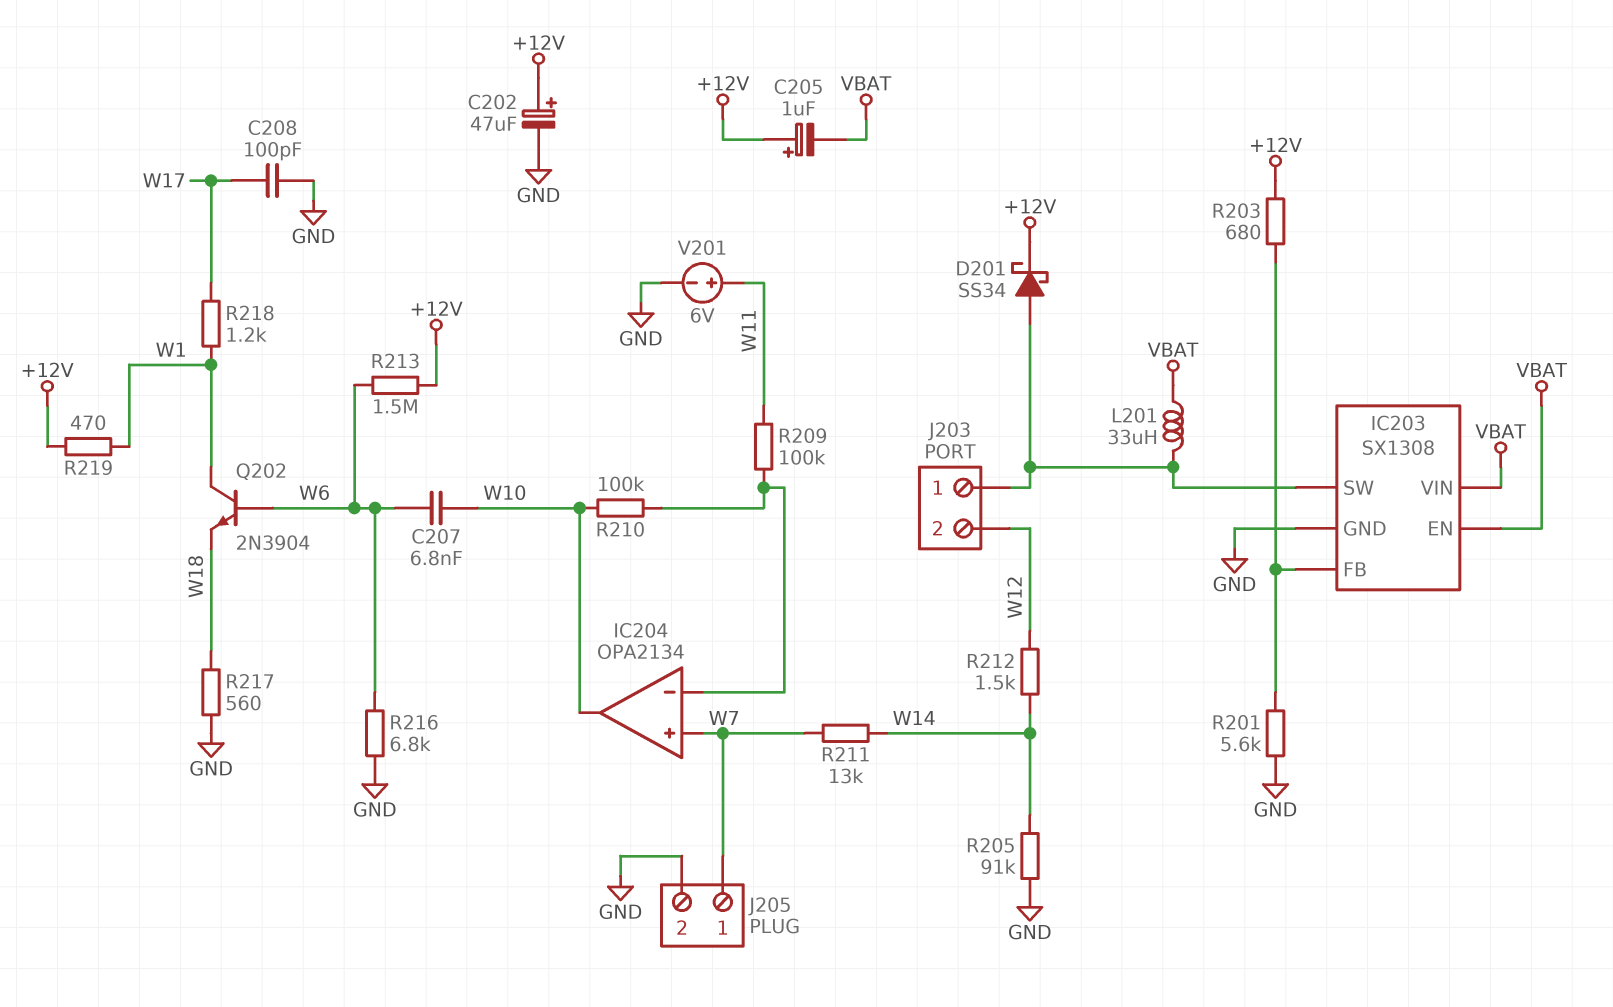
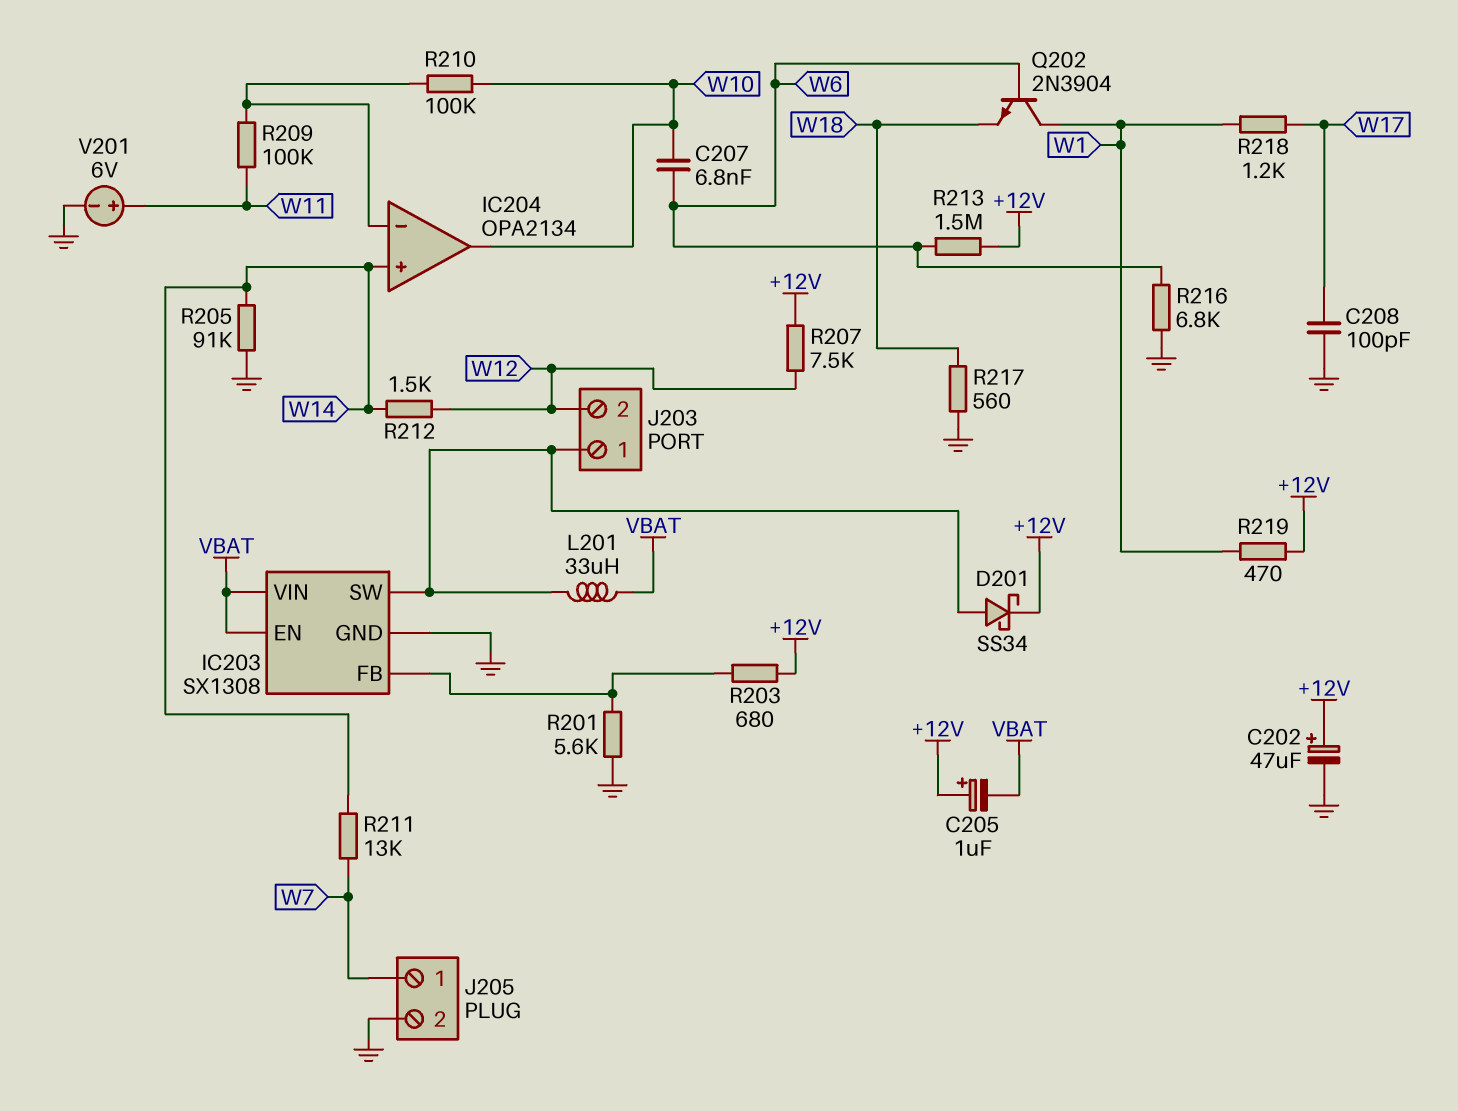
IC204 pin in+: W7 -> W14
R207: none -> 7.5k (+12V, W12)

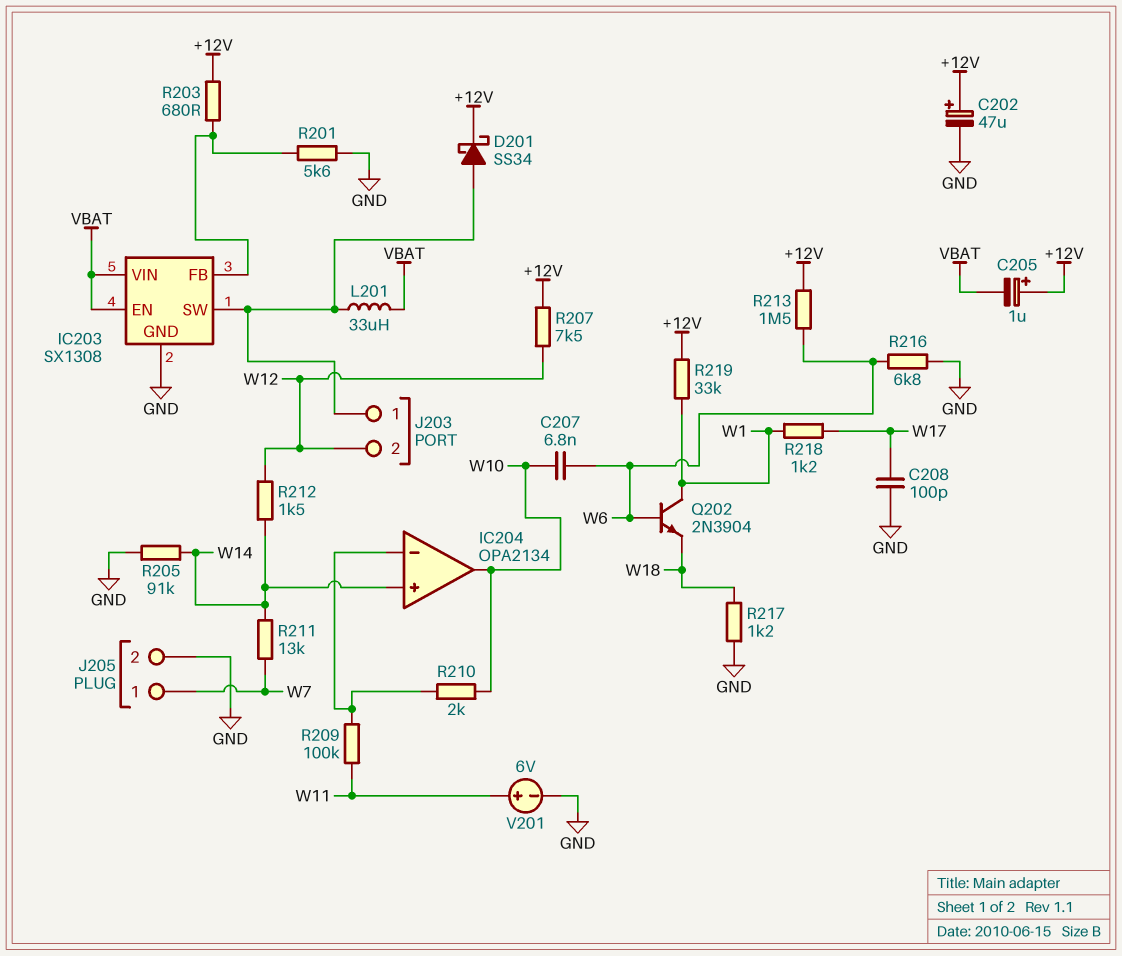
R210: 100k (IC204/in-, W10) -> 2k (IC204/in-, W10)
R217: 560 (GND, W18) -> 1.2k (GND, W18)
R219: 470 (+12V, W1) -> 33k (+12V, W1)

